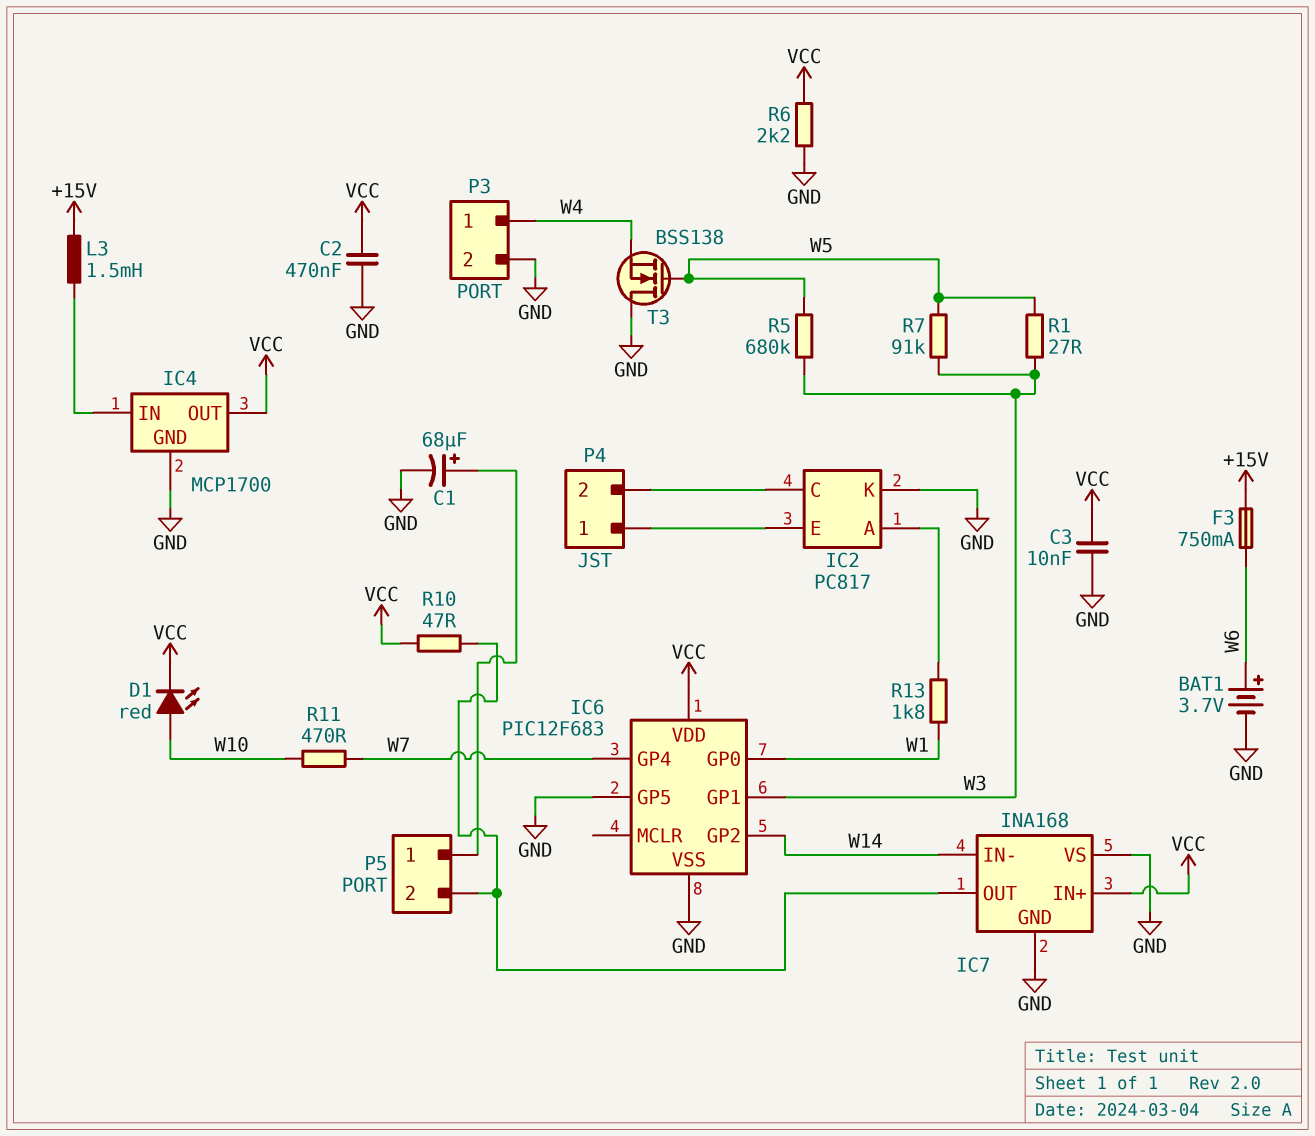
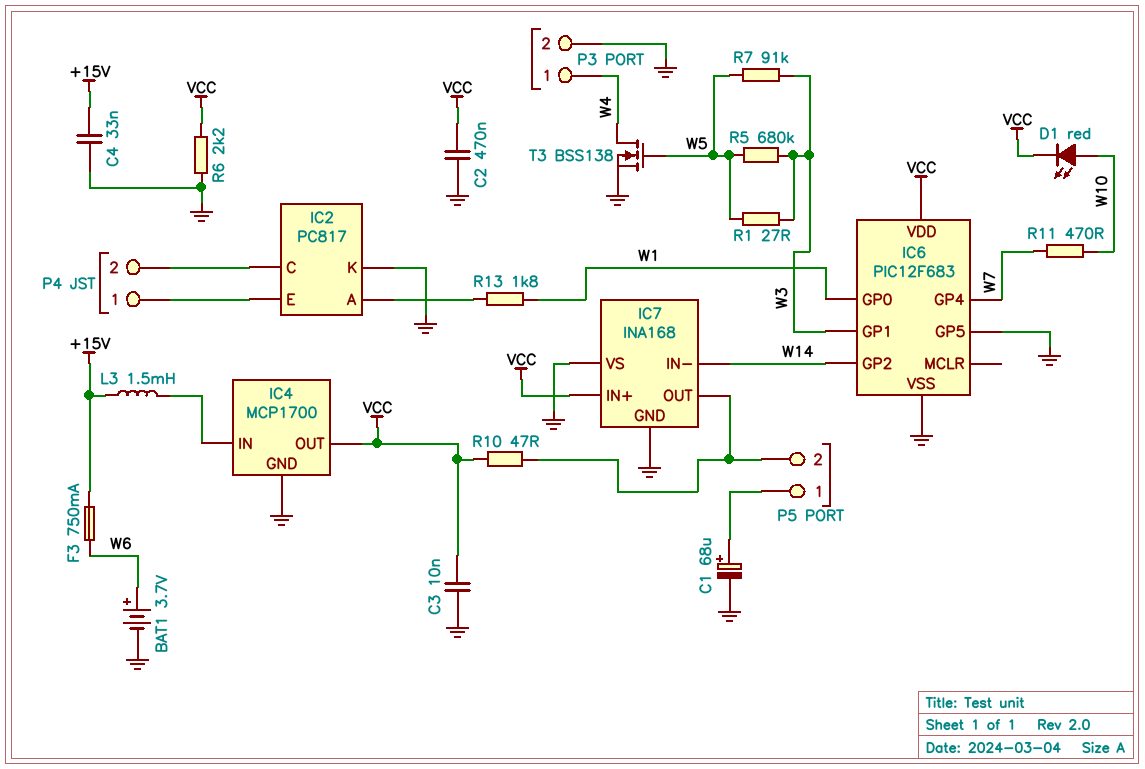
C4: none -> 33nF (+15V, GND)
T3: NMOS BSS138 (G W5, D GND, S W4) -> NMOS BSS138 (G W5, D W4, S GND)

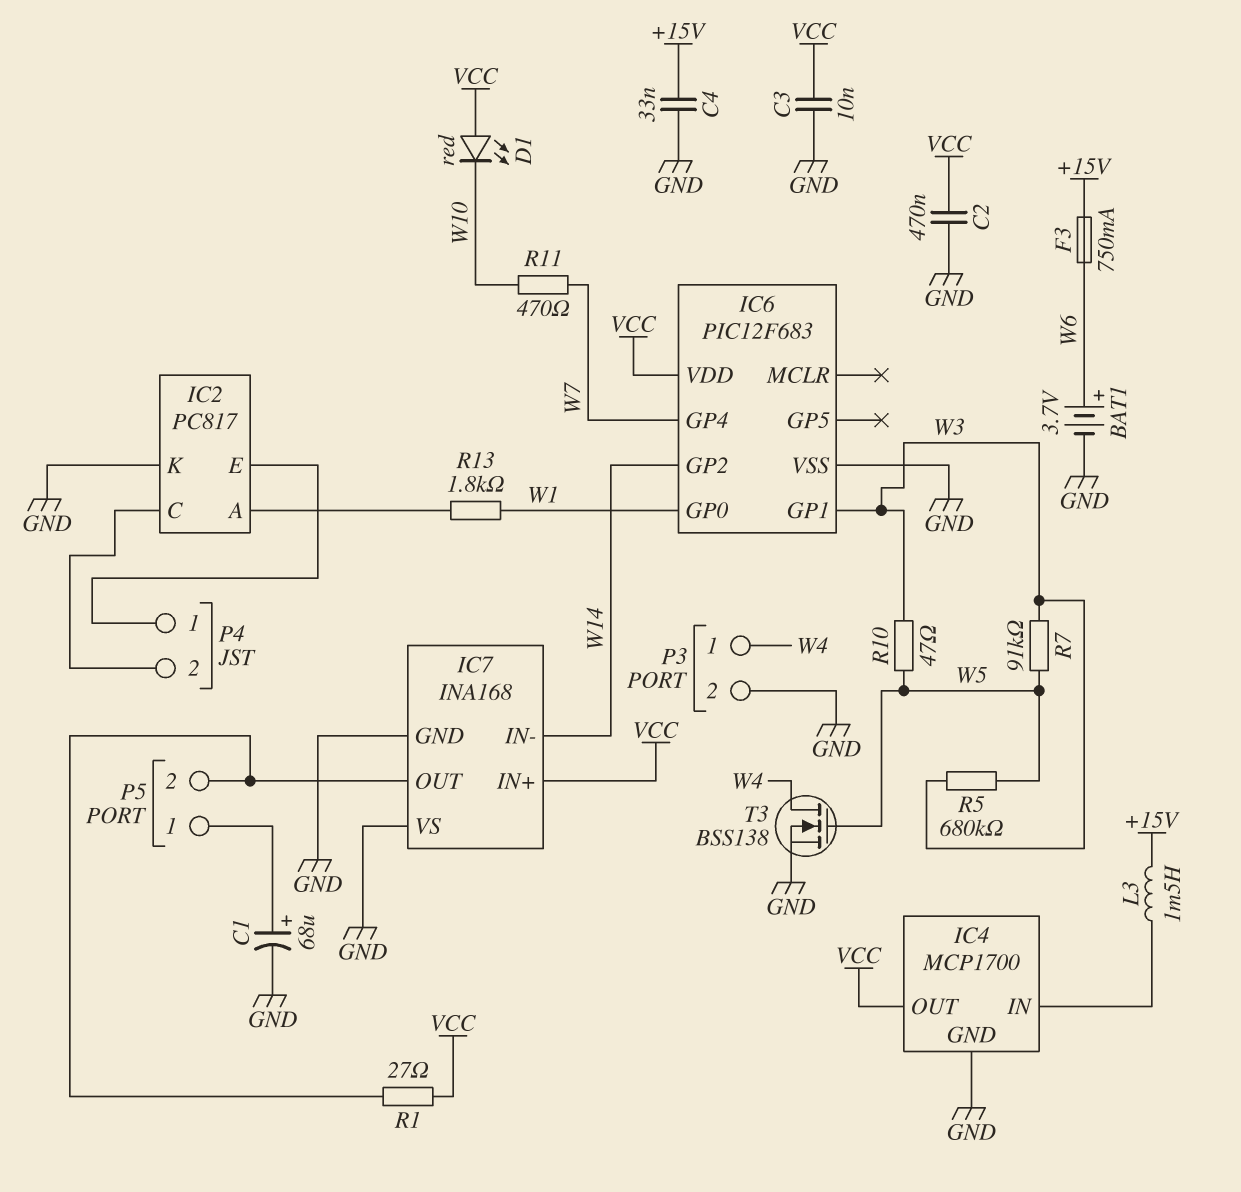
D1: LED red (A W10, K VCC) -> LED red (A VCC, K W10)
IC6 pin GP5: GND -> none
R1: 27 (W3, W5) -> 27 (IC7/OUT, VCC)
R6: 2.2k (GND, VCC) -> none
R10: 47 (IC7/OUT, VCC) -> 47 (W3, W5)

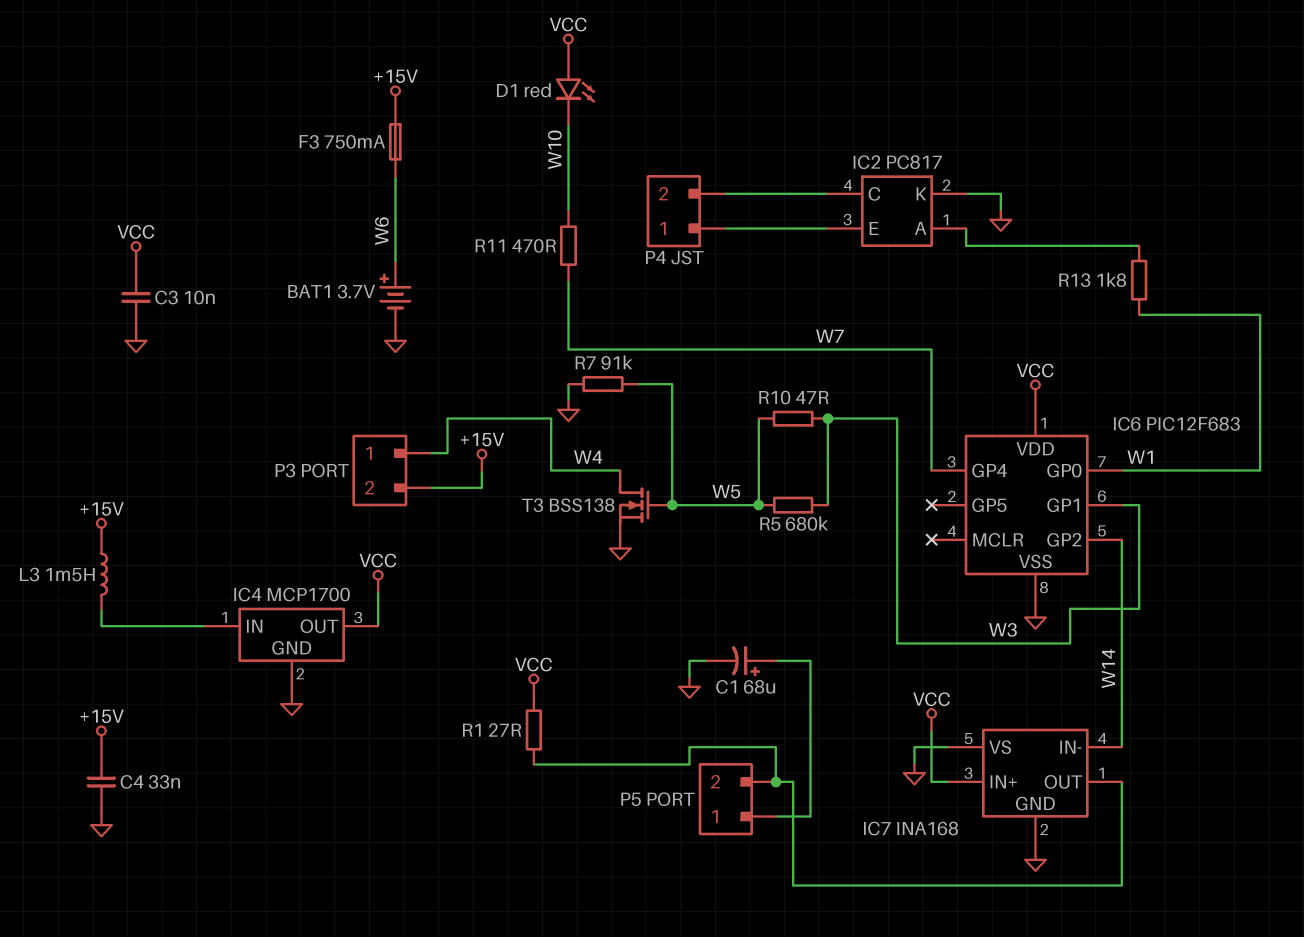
C2: 470nF (GND, VCC) -> none
P3 pin 2: GND -> +15V
R7: 91k (W3, W5) -> 91k (GND, W5)

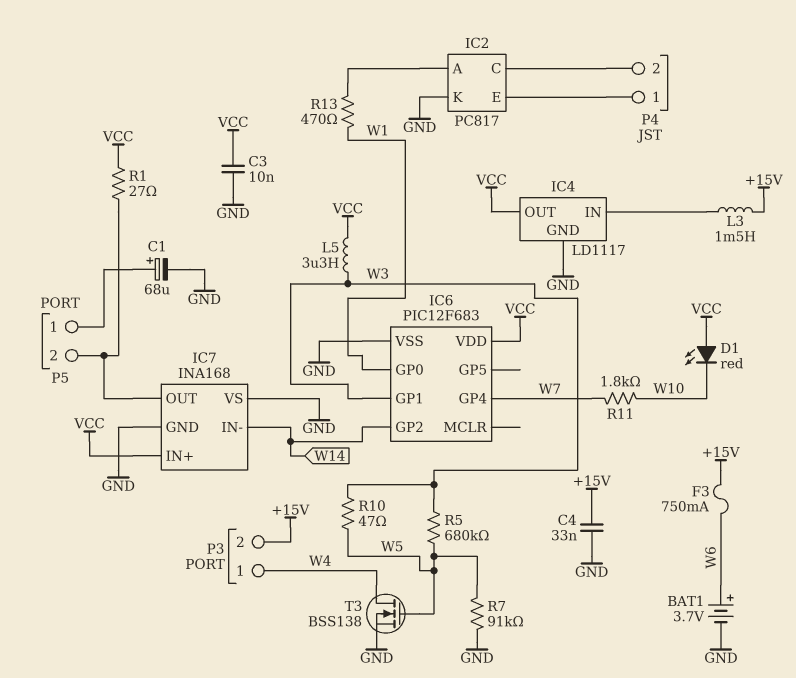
IC4: MCP1700 -> LD1117
L5: none -> 3.3uH (VCC, W3)
R11: 470 (W7, W10) -> 1.8k (W7, W10)
R13: 1.8k (IC2/A, W1) -> 470 (IC2/A, W1)

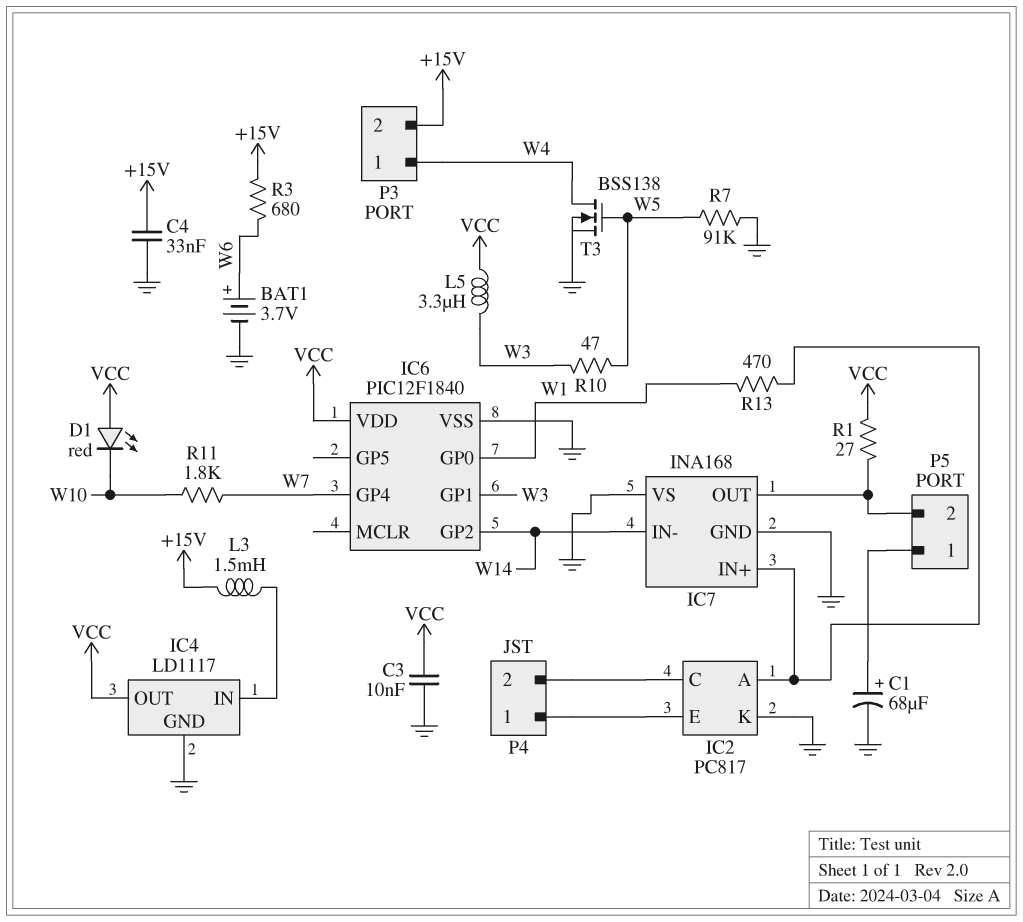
F3: 750mA (+15V, W6) -> none
IC6: PIC12F683 -> PIC12F1840
IC7 pin IN+: VCC -> IC2/A
R3: none -> 680 (+15V, W6)
R5: 680k (W3, W5) -> none

